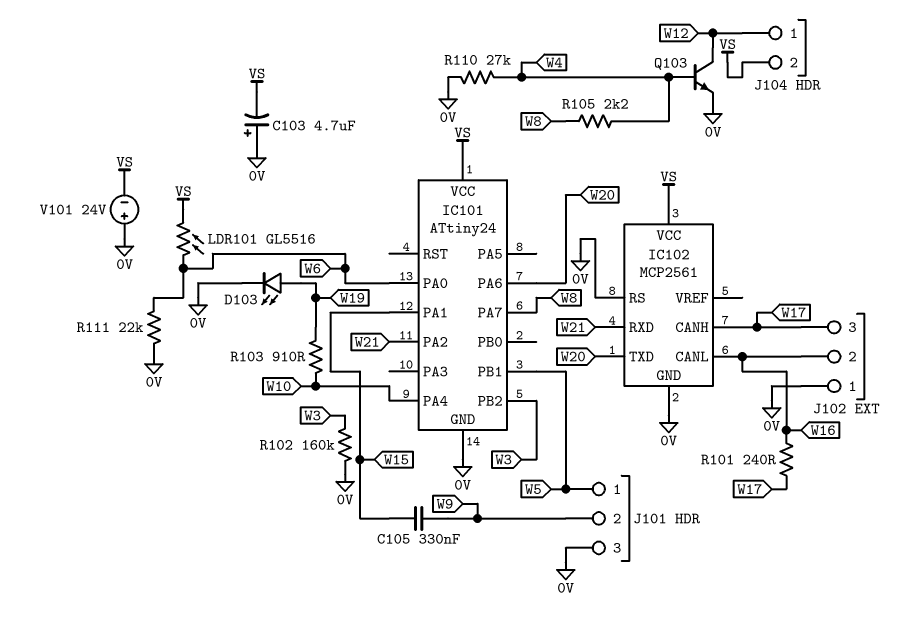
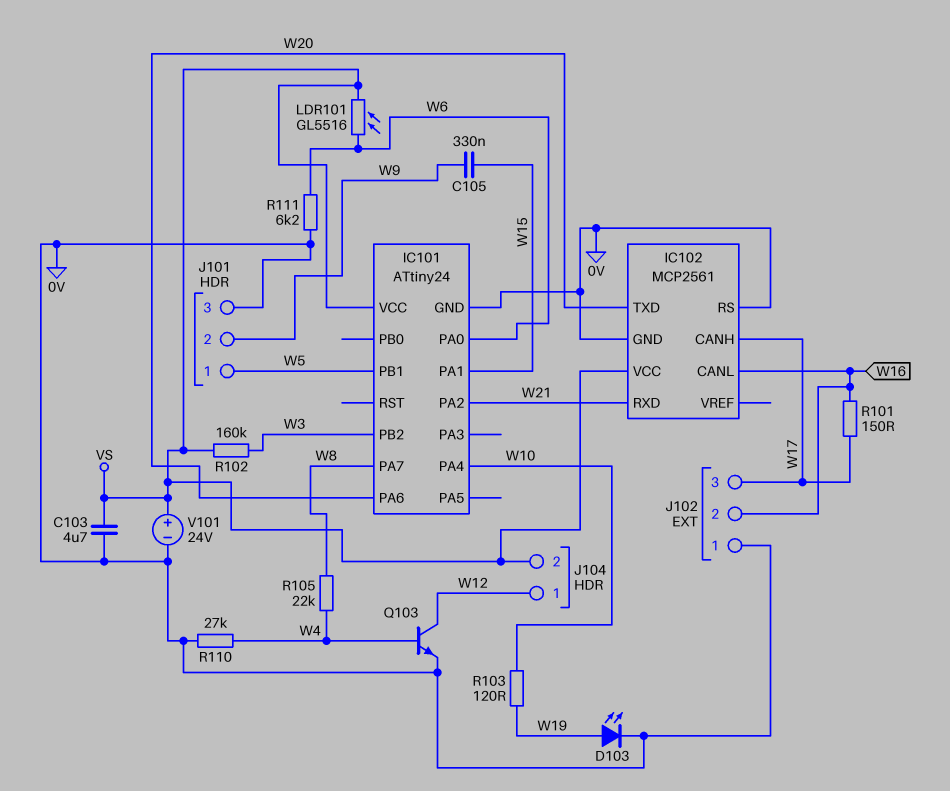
C103: 4.7uF (plus 0V, minus VS) -> 4.7uF (0V, VS)
R101: 240 (W16, W17) -> 150 (W16, W17)
R102: 160k (0V, W3) -> 160k (VS, W3)
R103: 910 (W10, W19) -> 120 (W10, W19)
R105: 2.2k (W4, W8) -> 22k (W4, W8)
R111: 22k (0V, W6) -> 6.2k (0V, W6)
V101: 24V (plus 0V, minus VS) -> 24V (plus VS, minus 0V)

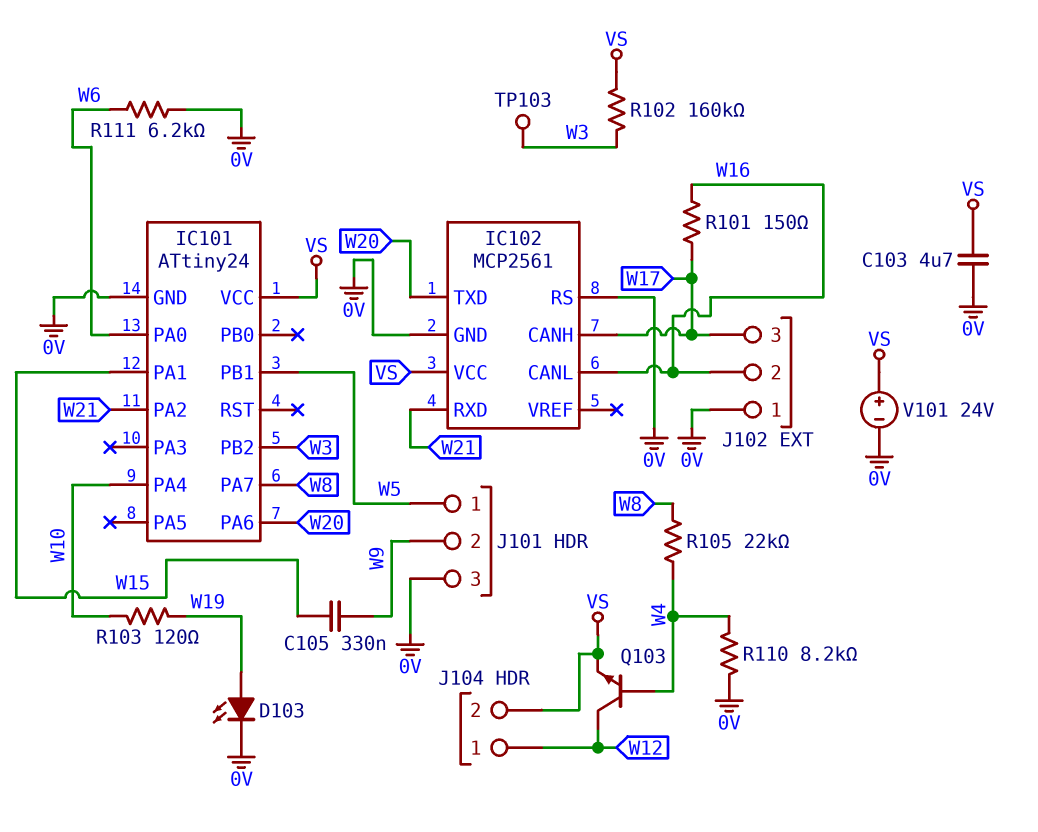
LDR101: GL5516 (VS, W6) -> none
Q103: NPN (B W4, C W12, E 0V) -> NPN (B W4, C W12, E VS)
R110: 27k (0V, W4) -> 8.2k (0V, W4)
TP103: none -> test point (W3)

